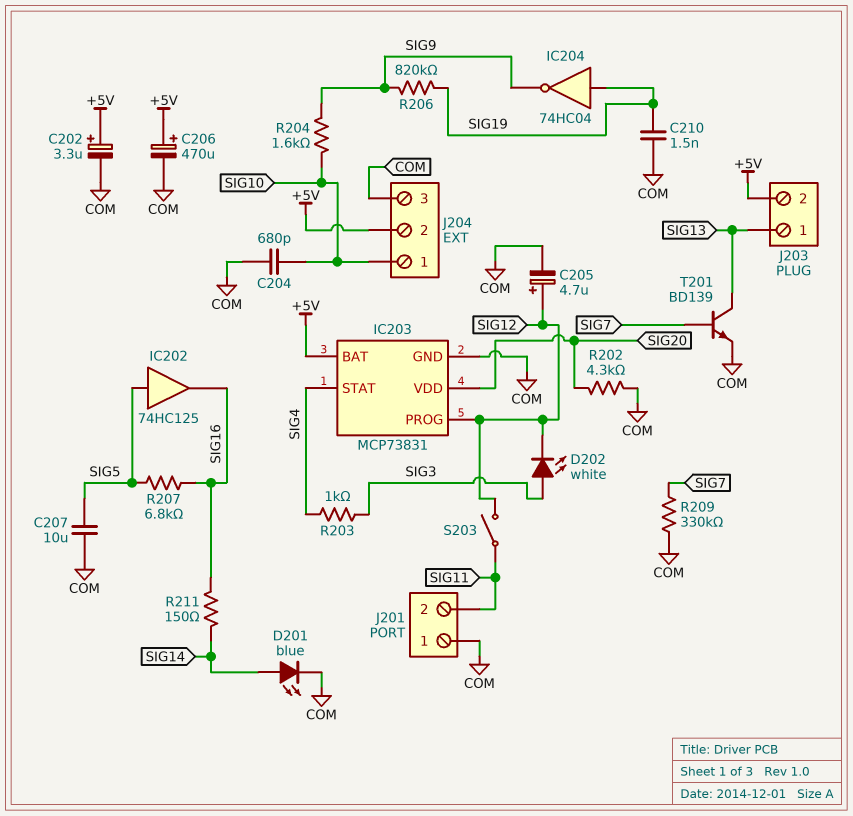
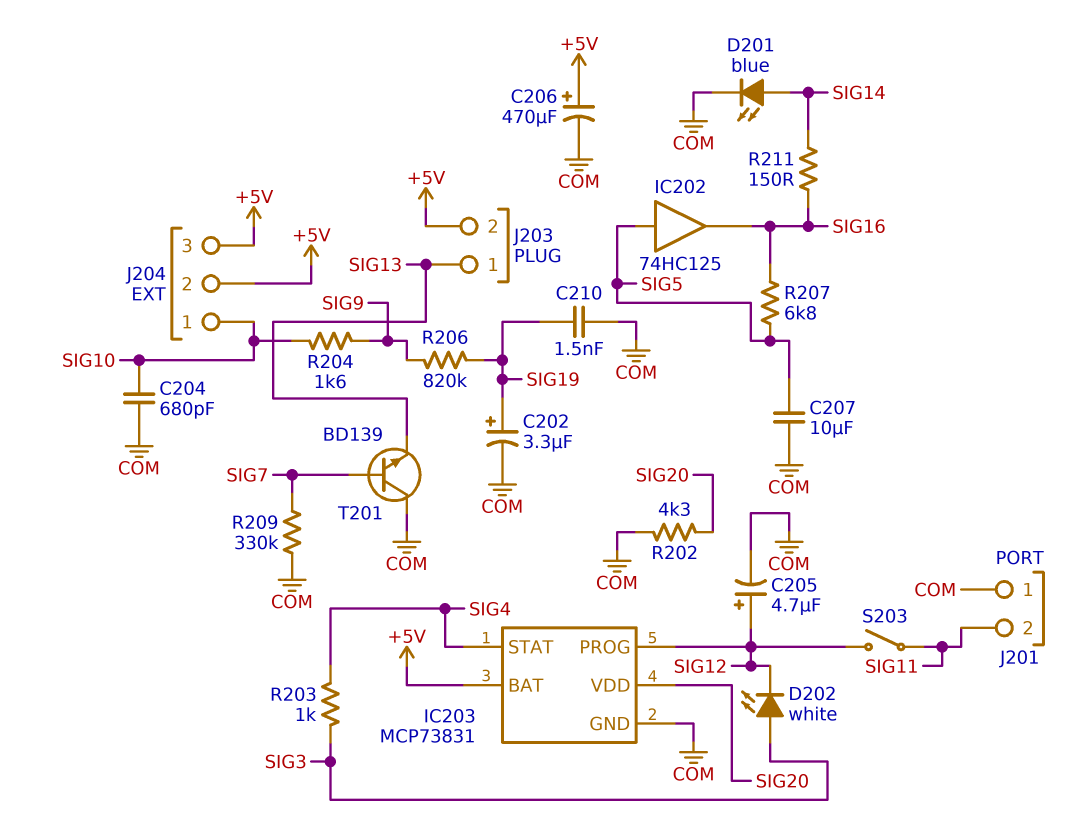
C202: 3.3uF (plus +5V, minus COM) -> 3.3uF (plus SIG19, minus COM)
IC204: NOT 74HC04 (in SIG19, out SIG9) -> none
J204 pin 3: COM -> +5V
T201: NPN BD139 (B SIG7, C SIG13, E COM) -> NPN BD139 (B SIG7, C COM, E SIG13)

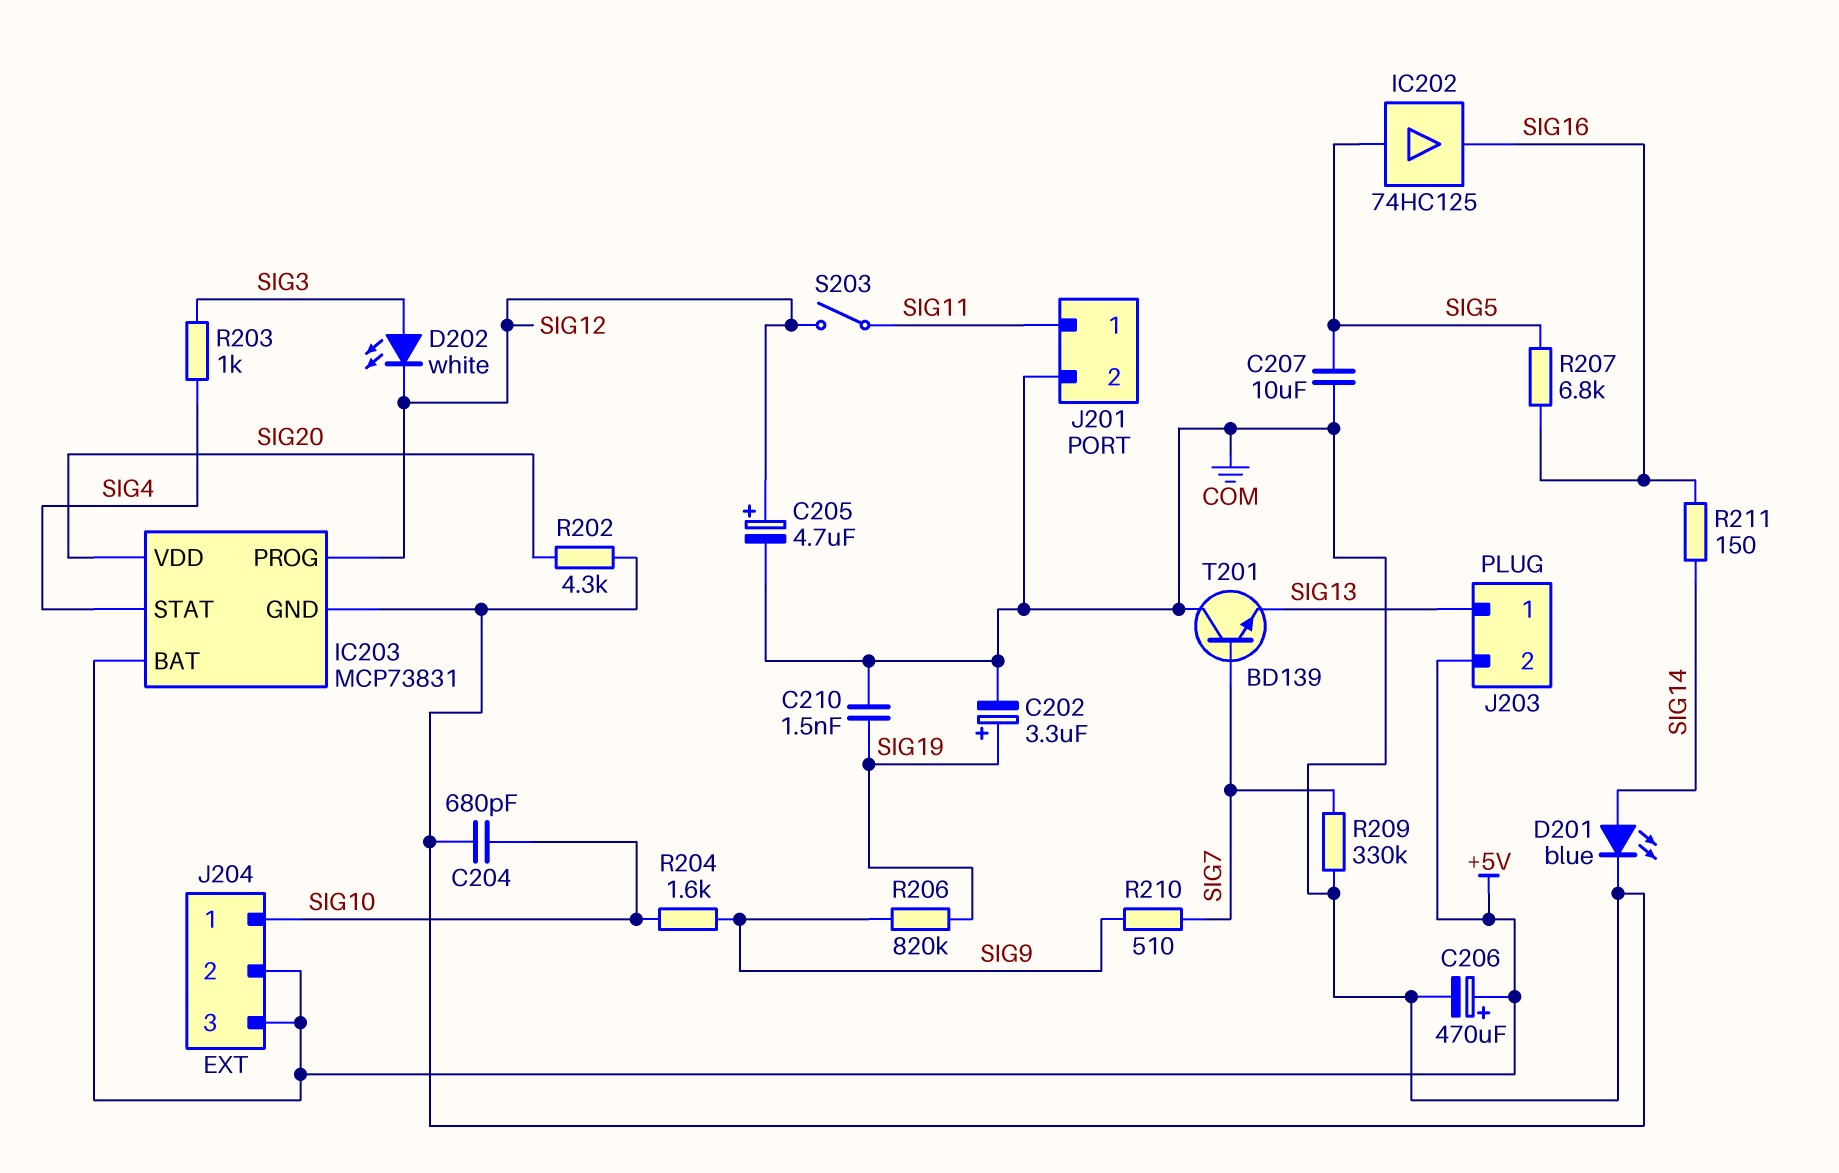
J201 pin 1: COM -> SIG11
J201 pin 2: SIG11 -> COM
R210: none -> 510 (SIG7, SIG9)

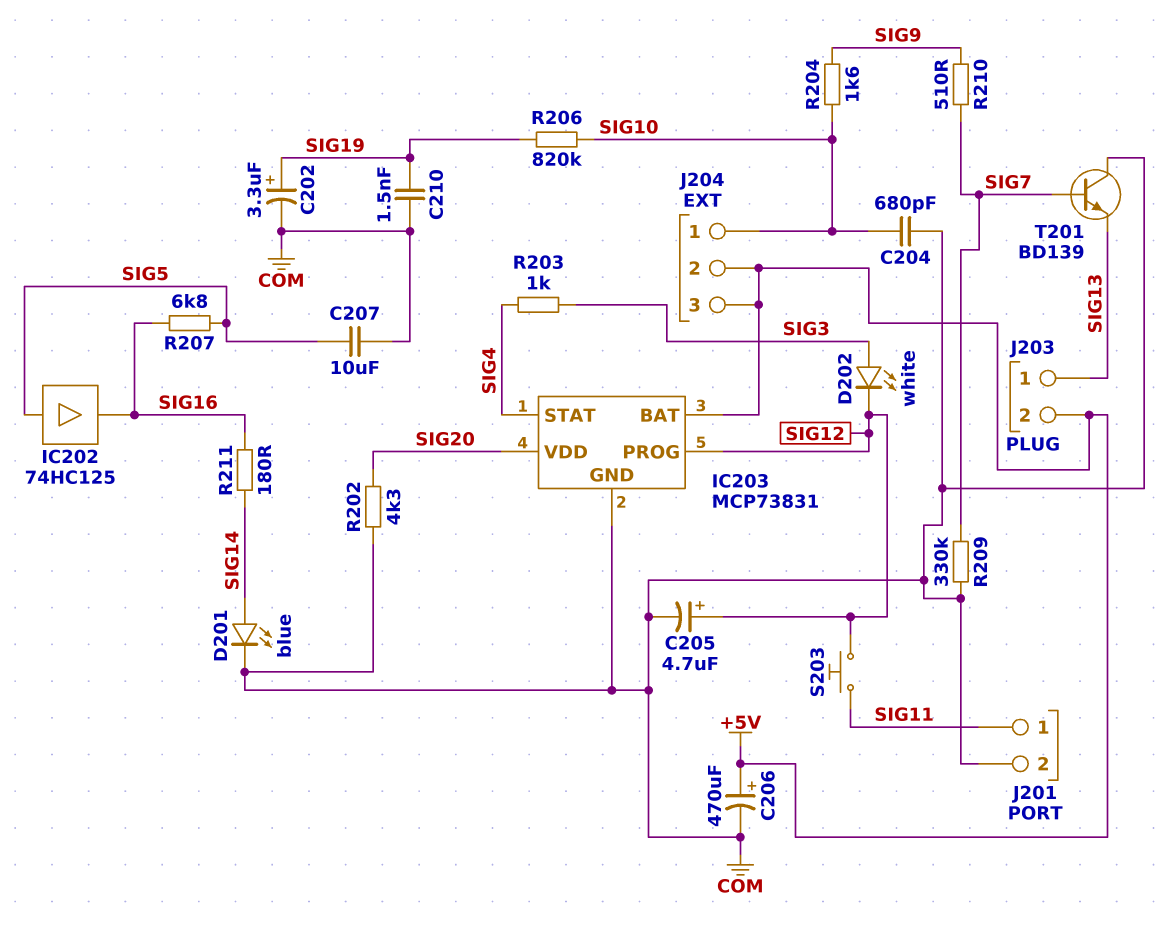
R206: 820k (SIG9, SIG19) -> 820k (SIG10, SIG19)
R211: 150 (SIG14, SIG16) -> 180 (SIG14, SIG16)
S203: switch (SIG11, SIG12) -> button (SIG11, SIG12)

